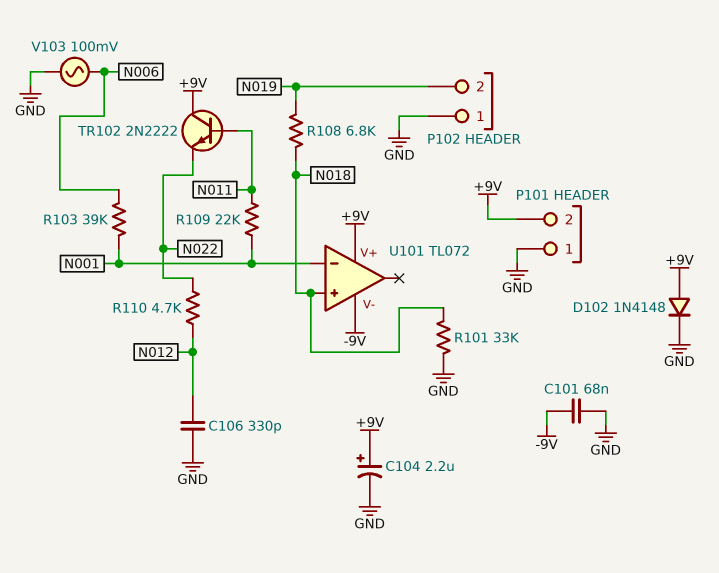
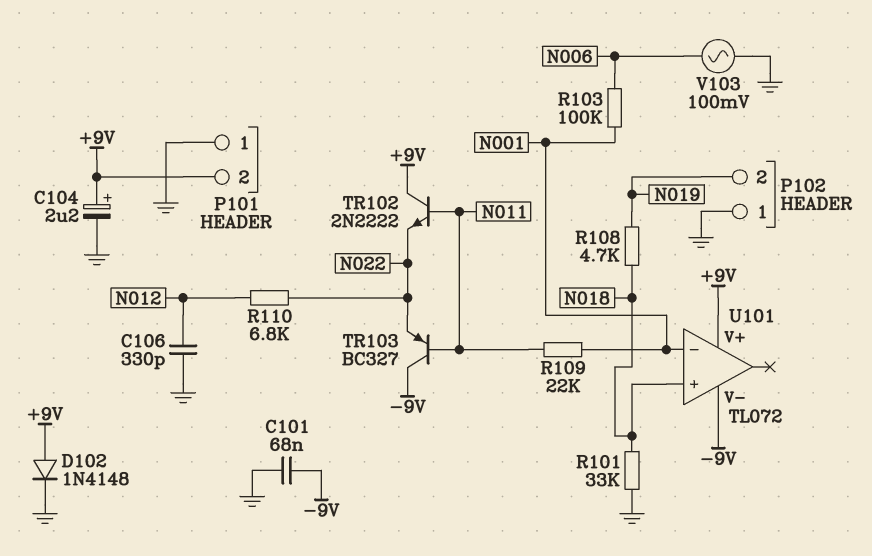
R103: 39k (N001, N006) -> 100k (N001, N006)
R108: 6.8k (N018, N019) -> 4.7k (N018, N019)
R110: 4.7k (N012, N022) -> 6.8k (N012, N022)
TR103: none -> PNP BC327 (B N011, C -9V, E N022)

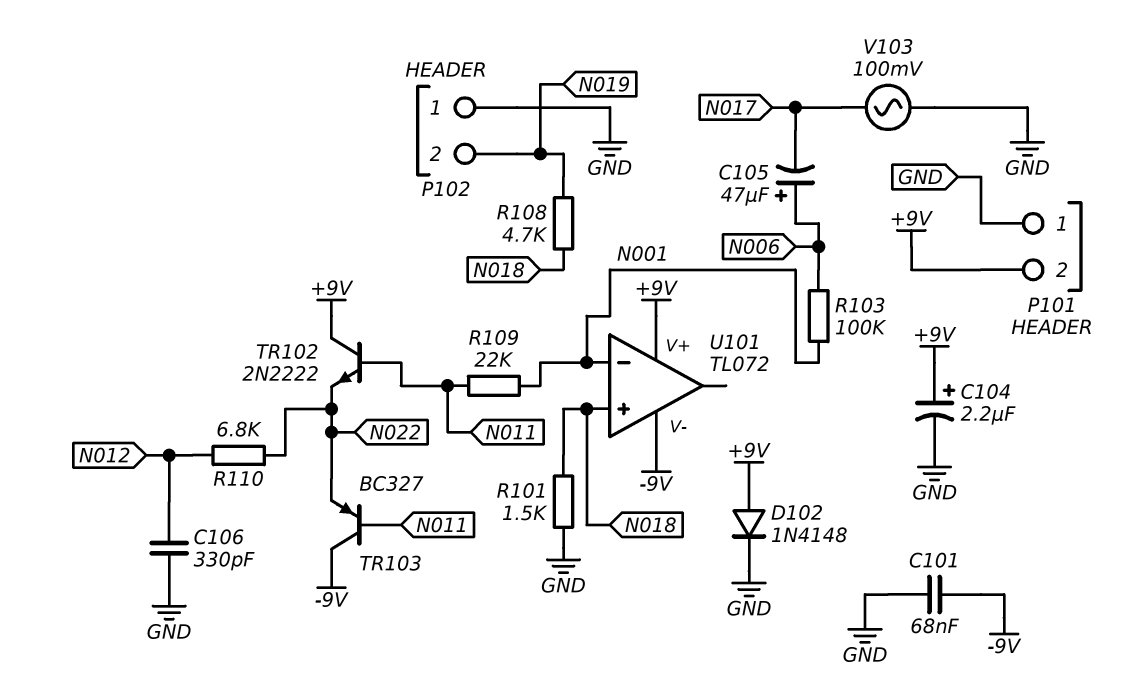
C105: none -> 47uF (plus N006, minus N017)
R101: 33k (GND, N018) -> 1.5k (GND, N018)
V103: AC 100mV (GND, N006) -> AC 100mV (GND, N017)

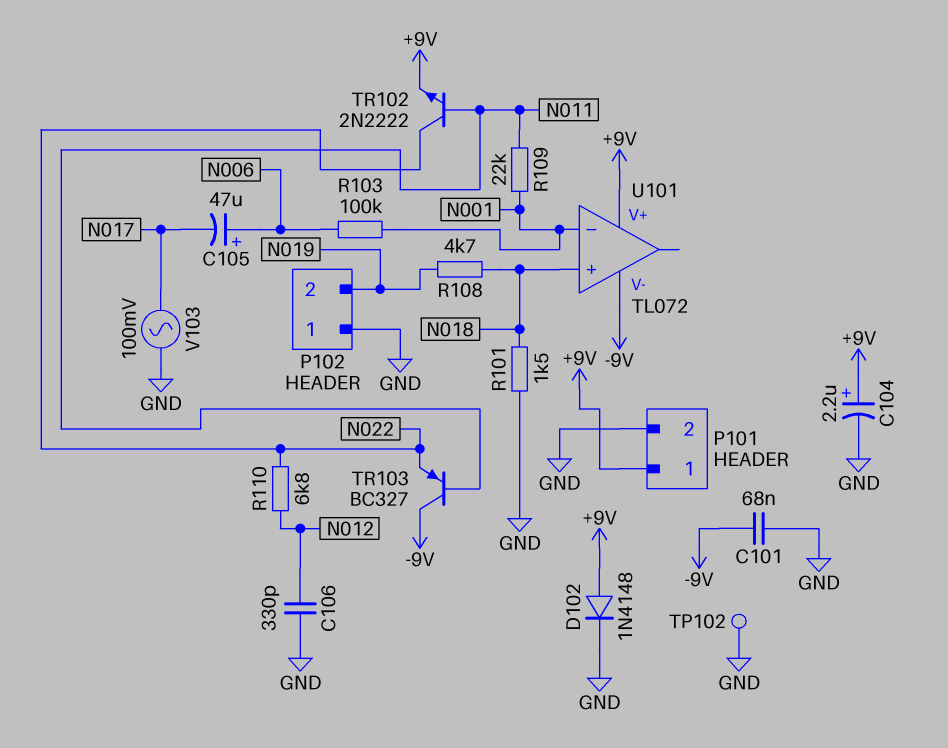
P101 pin 1: GND -> +9V
P101 pin 2: +9V -> GND
TP102: none -> test point (GND)
TR102: NPN 2N2222 (B N011, C +9V, E N022) -> NPN 2N2222 (B N011, C N022, E +9V)

